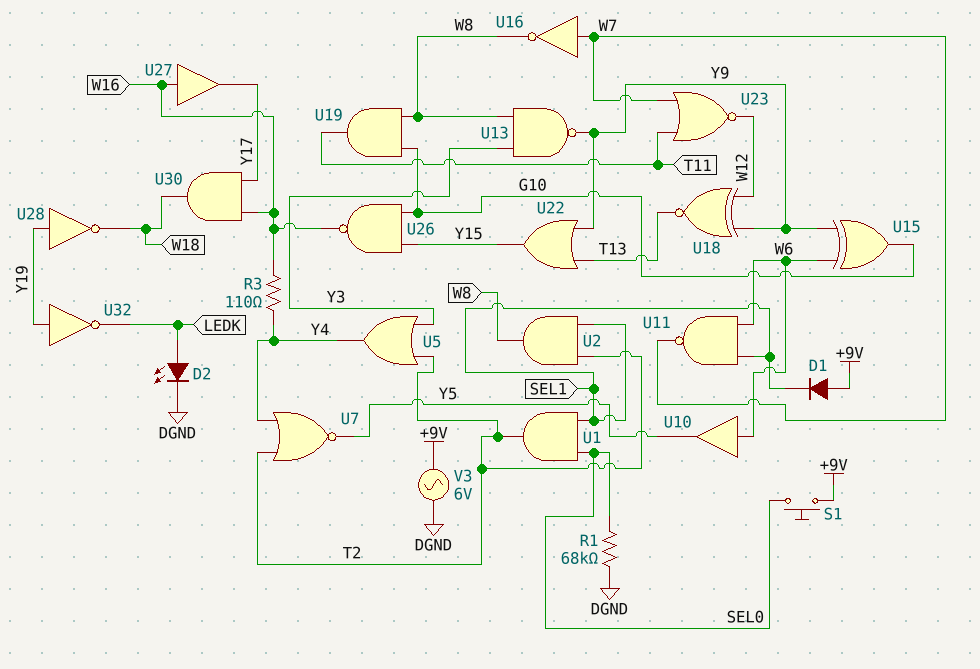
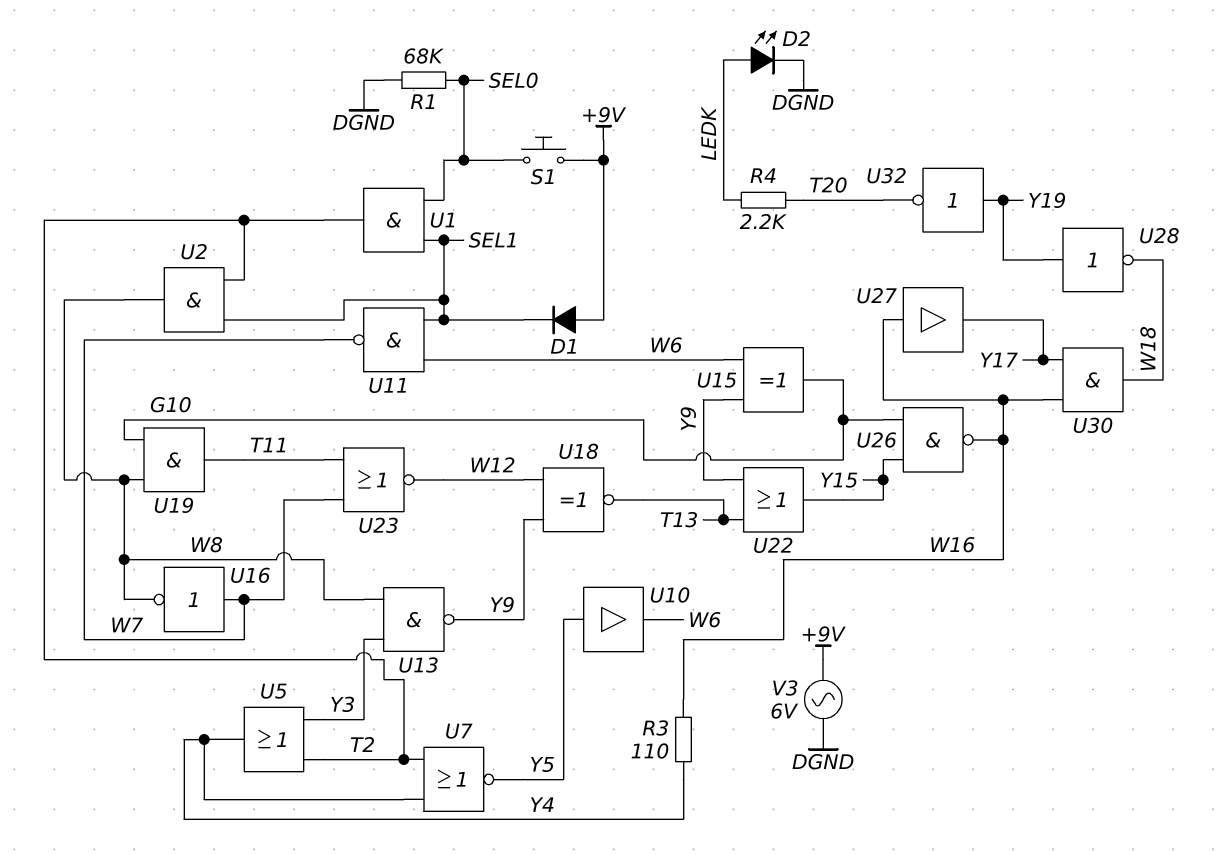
R4: none -> 2.2k (LEDK, T20)
U10: buffer (in W6, out Y5) -> buffer (in Y5, out W6)
U32: NOT (in Y19, out LEDK) -> NOT (in Y19, out T20)

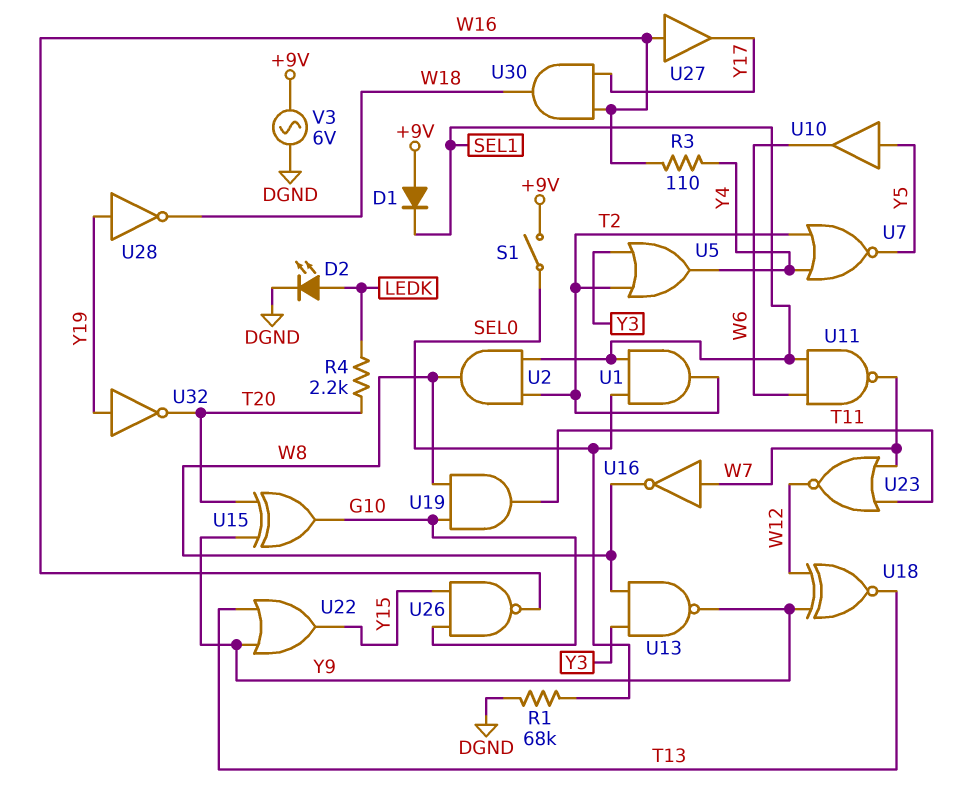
S1: button (+9V, SEL0) -> switch (+9V, SEL0)
U15: XOR (in W6, in Y9, out G10) -> XOR (in T20, in Y9, out G10)

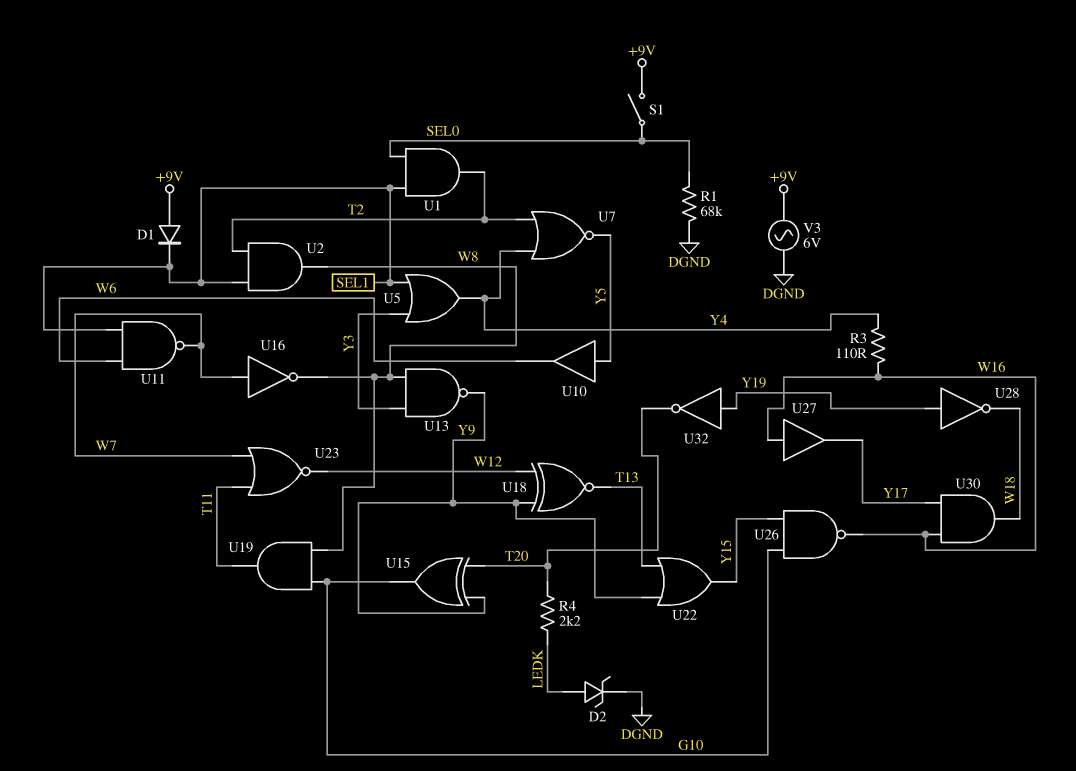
D2: LED (A LEDK, K DGND) -> zener (A LEDK, K DGND)
U5: OR (in T2, in Y3, out Y4) -> OR (in SEL1, in Y3, out Y4)

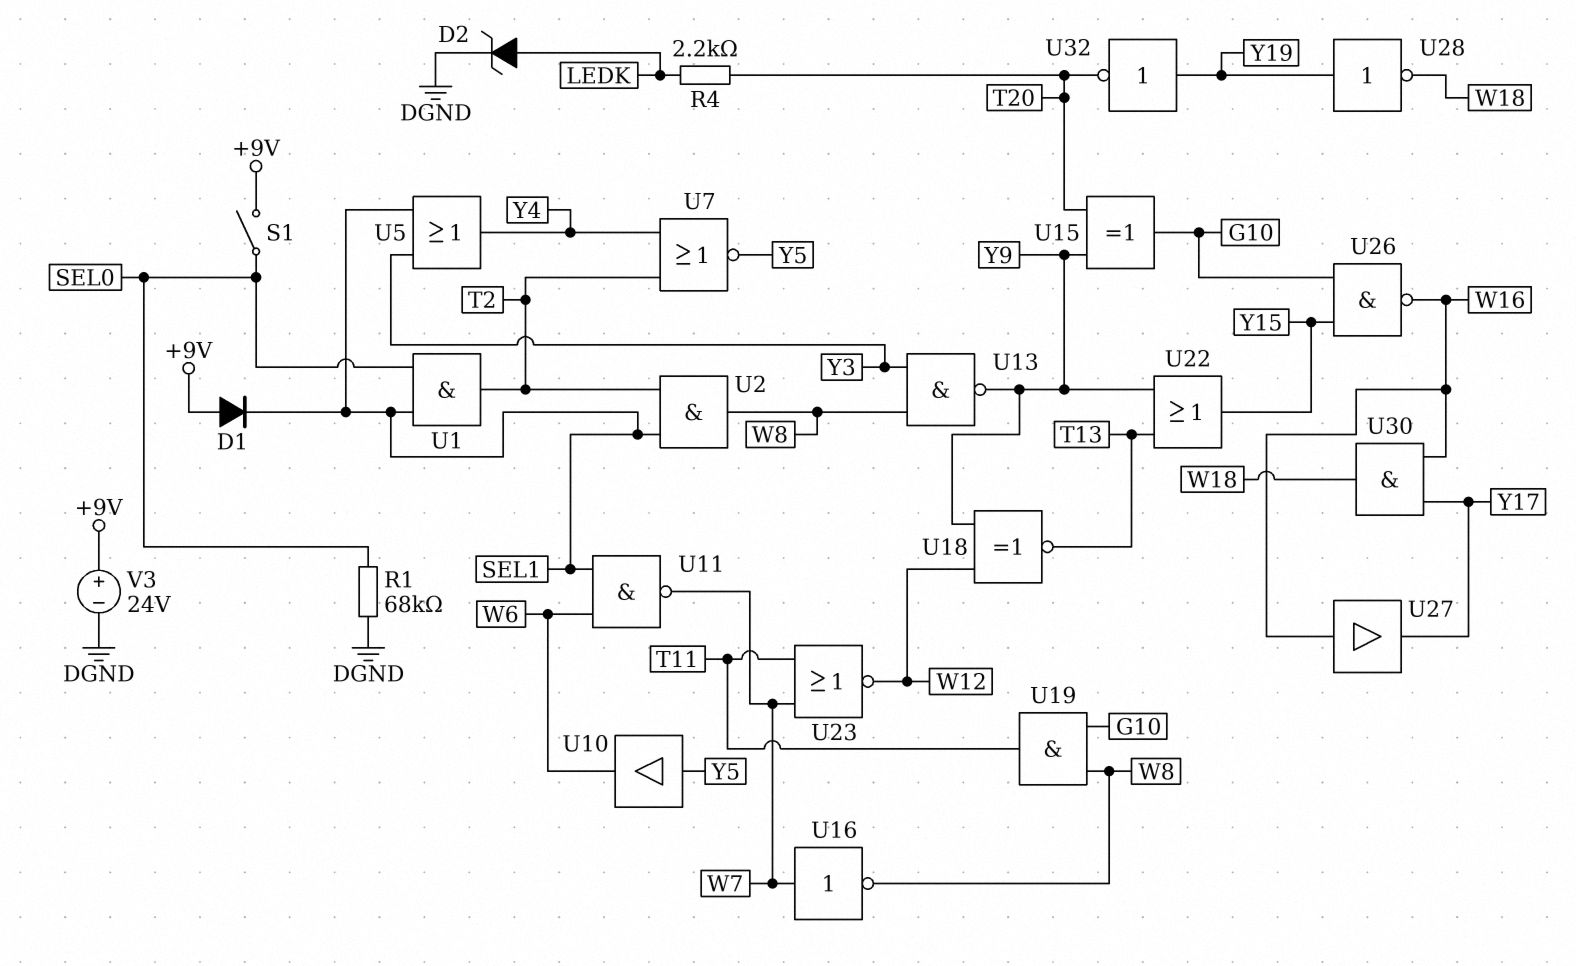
R3: 110 (W16, Y4) -> none
V3: AC 6V (+9V, DGND) -> 24V (plus +9V, minus DGND)

